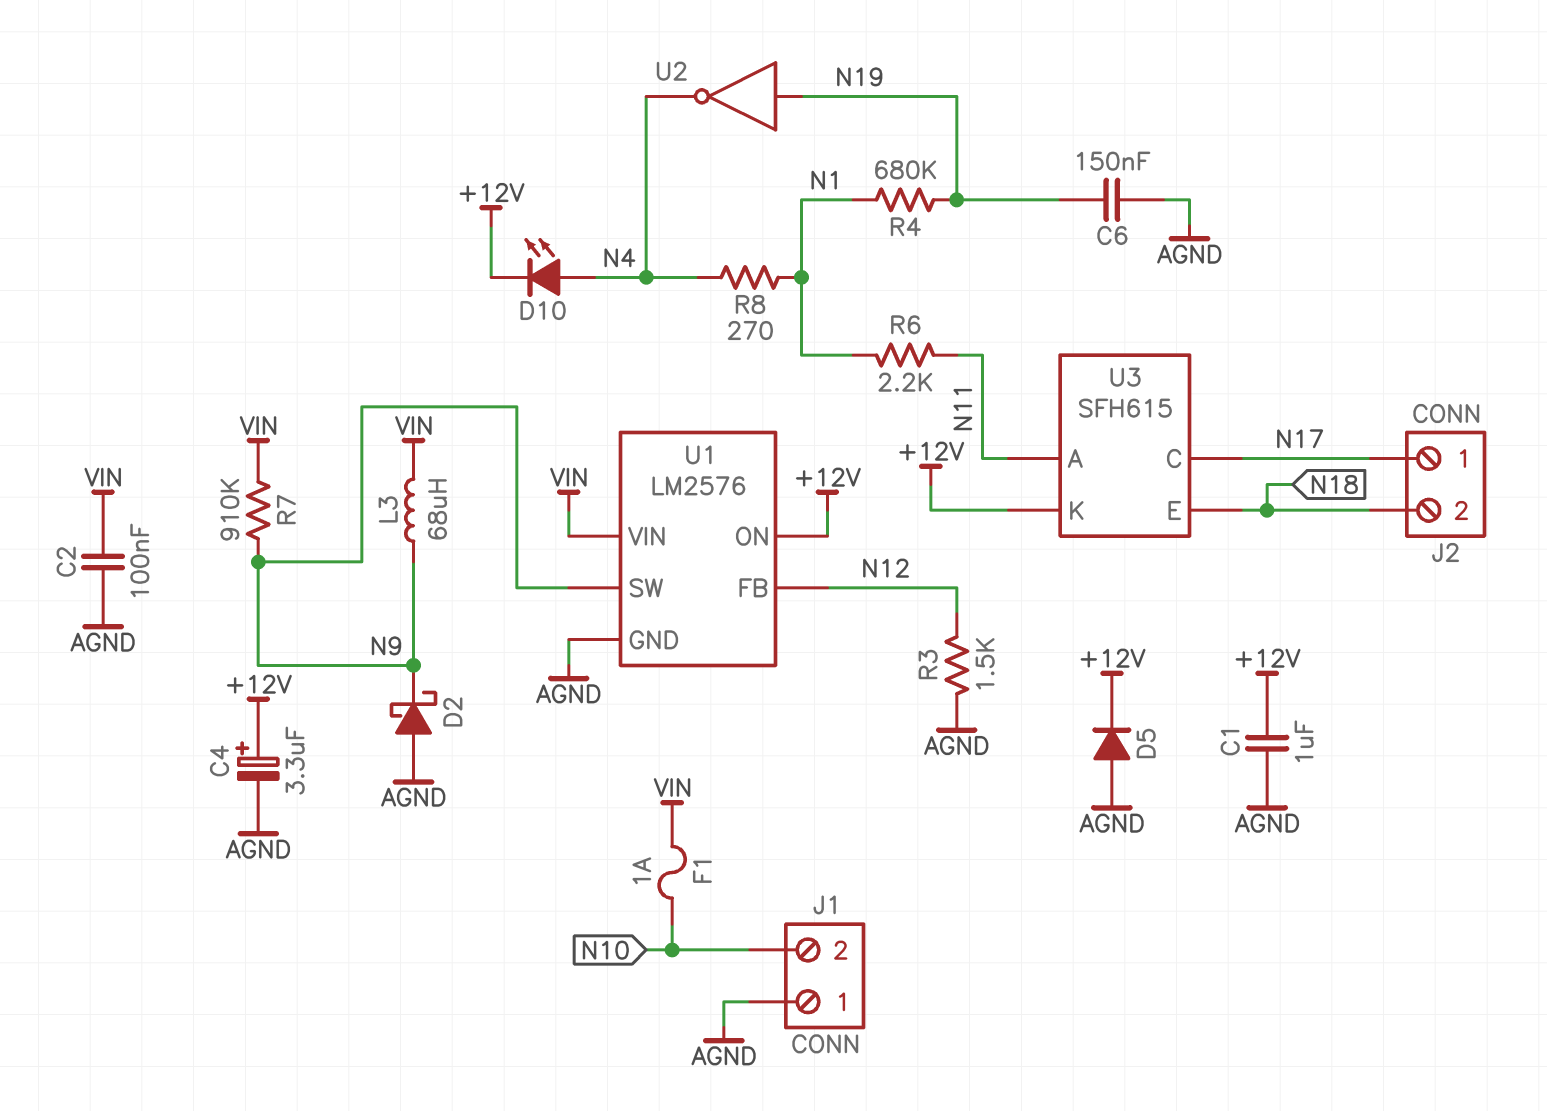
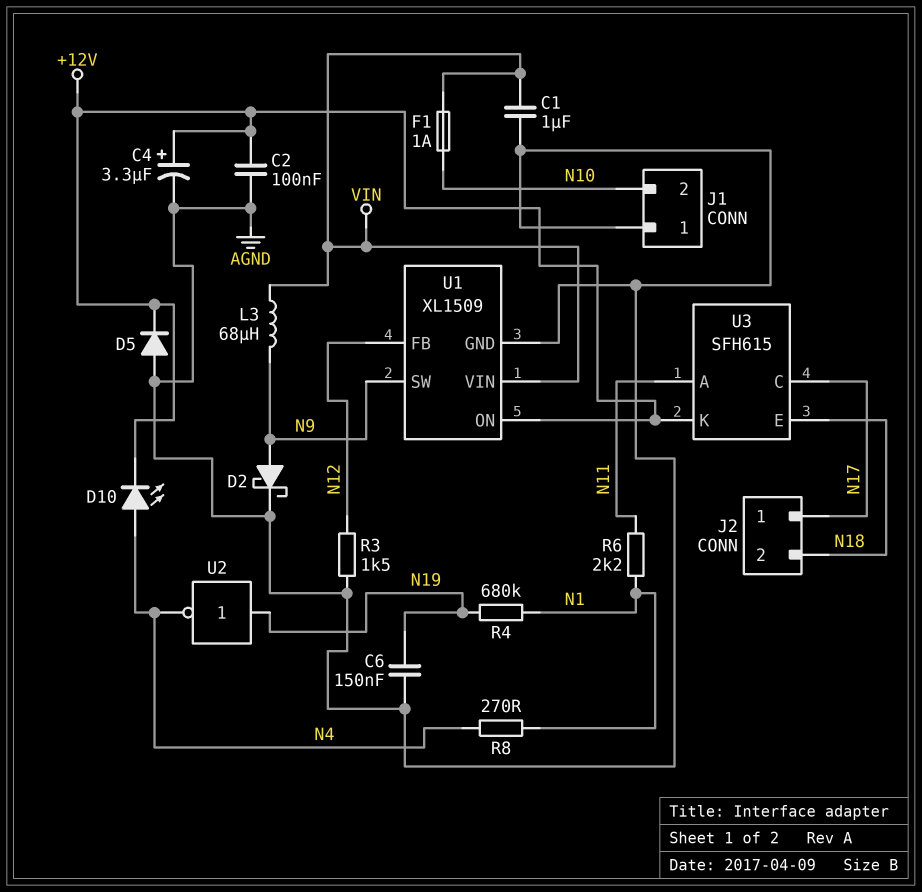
C1: 1uF (+12V, AGND) -> 1uF (AGND, VIN)
C2: 100nF (AGND, VIN) -> 100nF (+12V, AGND)
D2: schottky (A AGND, K N9) -> schottky (A N9, K AGND)
R7: 910k (N9, VIN) -> none
U1: LM2576 -> XL1509

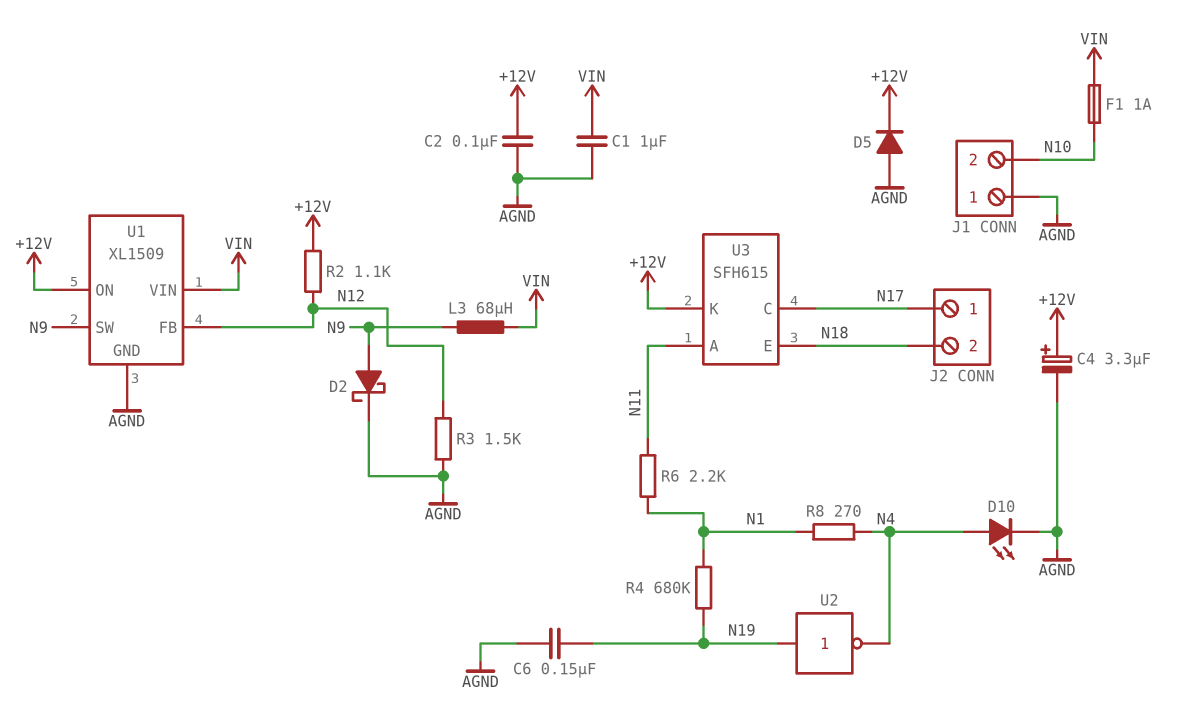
D10: LED (A N4, K +12V) -> LED (A N4, K AGND)
R2: none -> 1.1k (+12V, N12)

